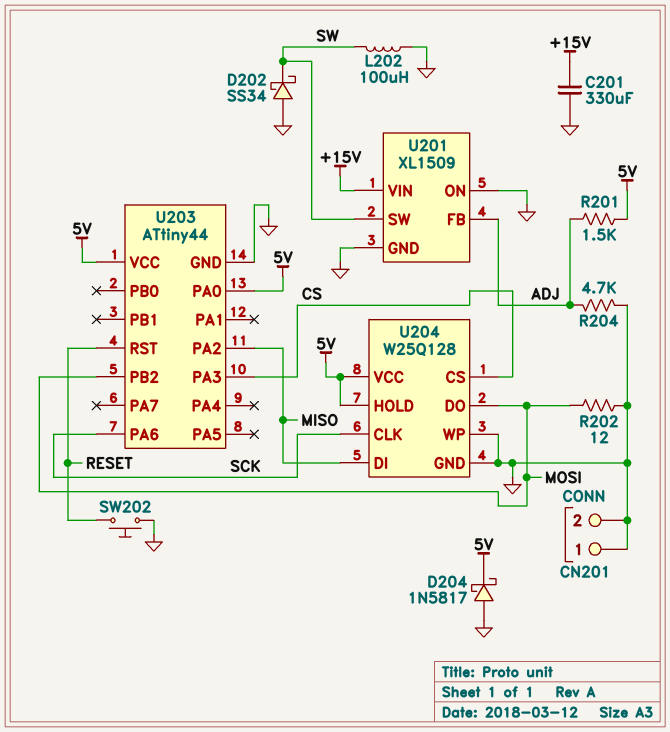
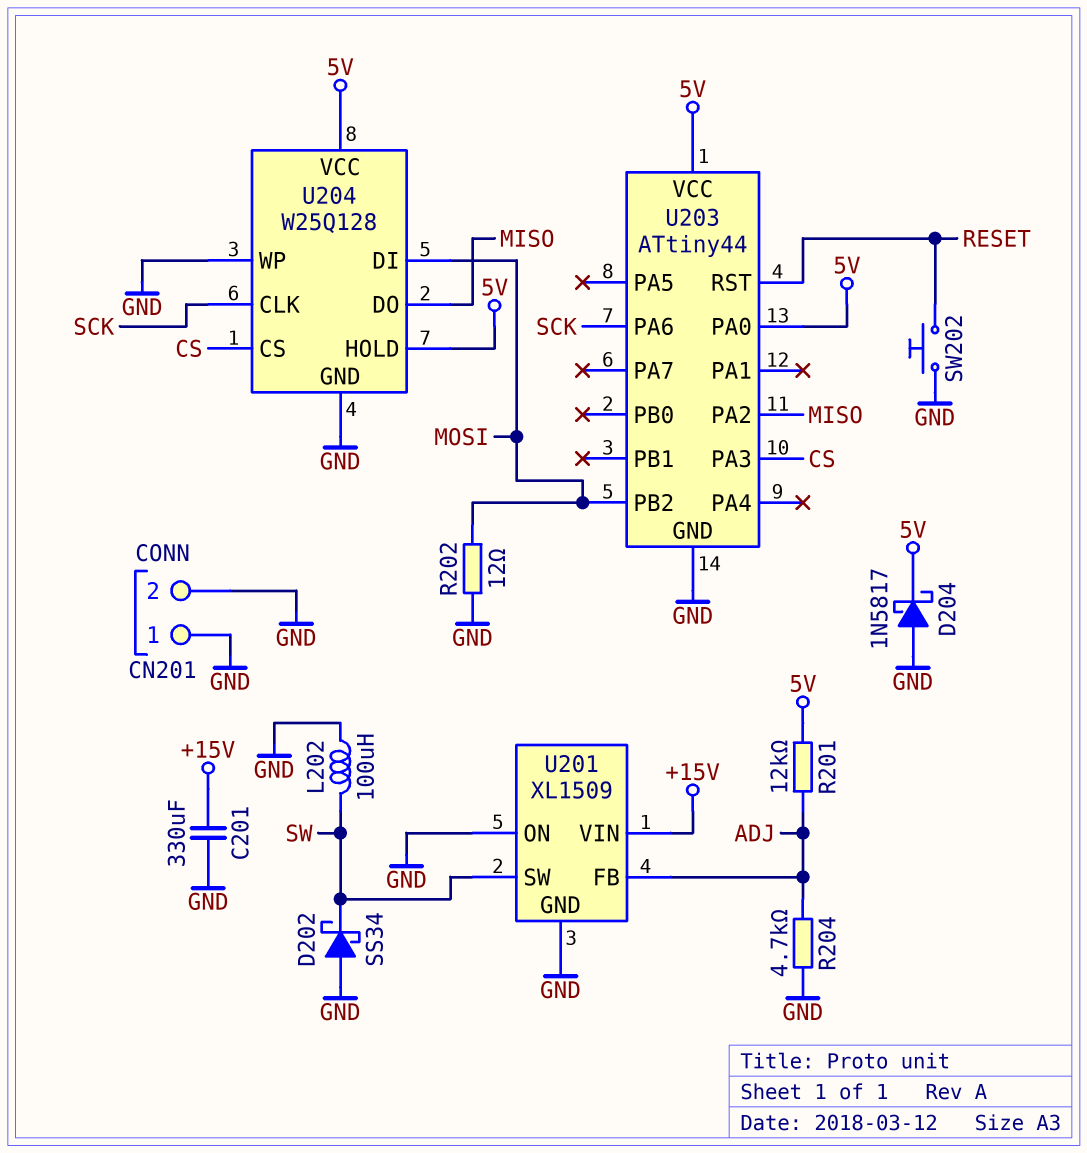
R201: 1.5k (5V, ADJ) -> 12k (5V, ADJ)
U204 pin DI: MISO -> MOSI
U204 pin DO: MOSI -> MISO

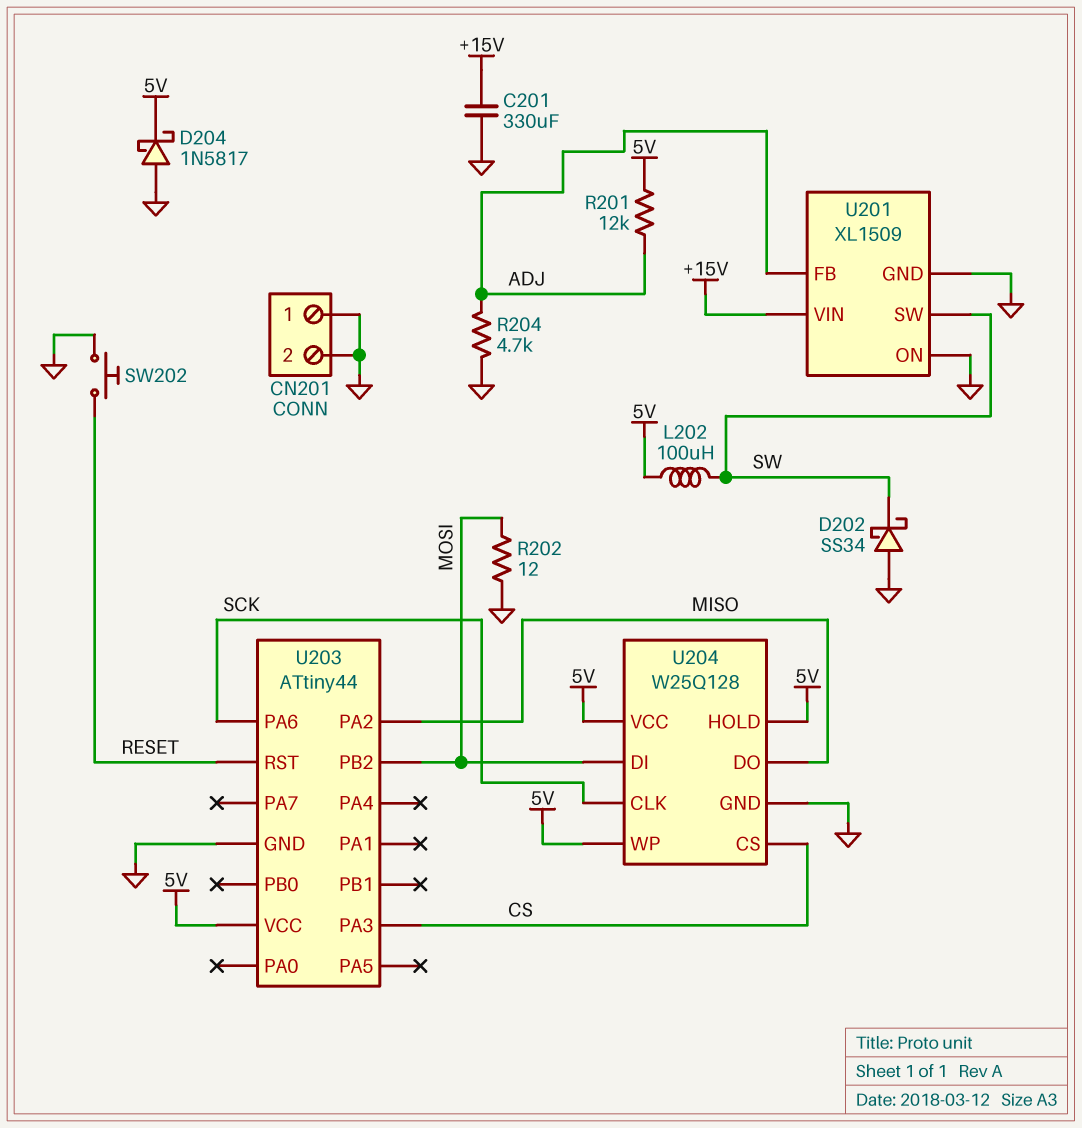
L202: 100uH (GND, SW) -> 100uH (5V, SW)
U203 pin PA0: 5V -> none
U204 pin WP: GND -> 5V

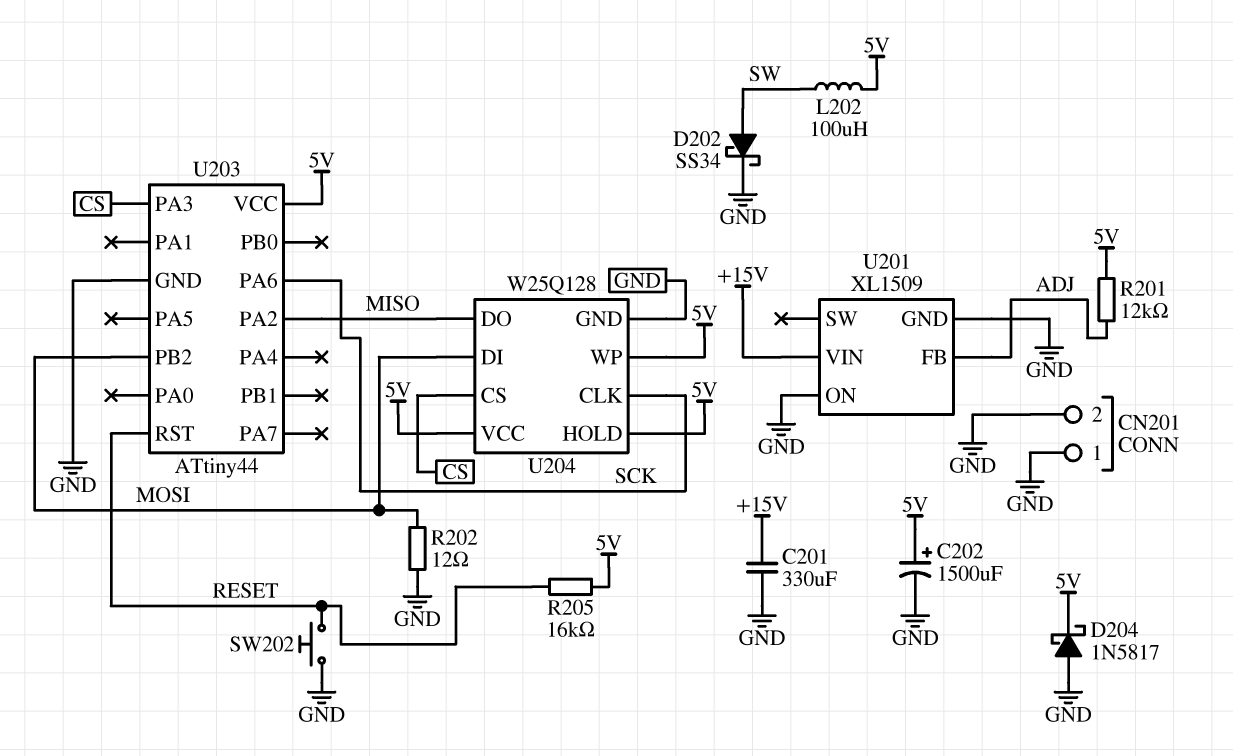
C202: none -> 1500uF (plus 5V, minus GND)
D202: schottky SS34 (A GND, K SW) -> schottky SS34 (A SW, K GND)
R204: 4.7k (ADJ, GND) -> none
R205: none -> 16k (5V, RESET)
U201 pin SW: SW -> none

